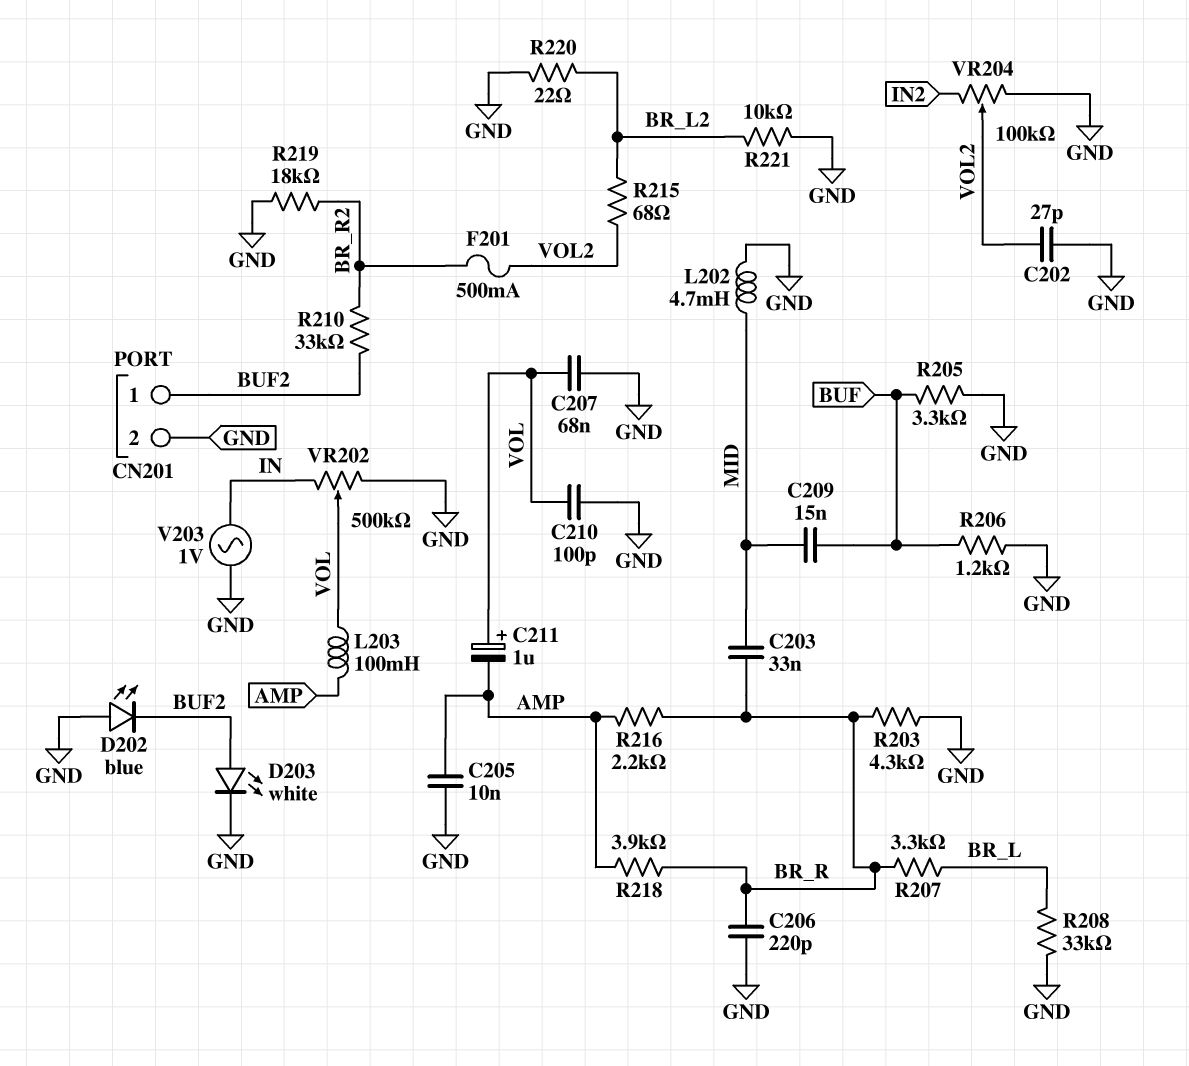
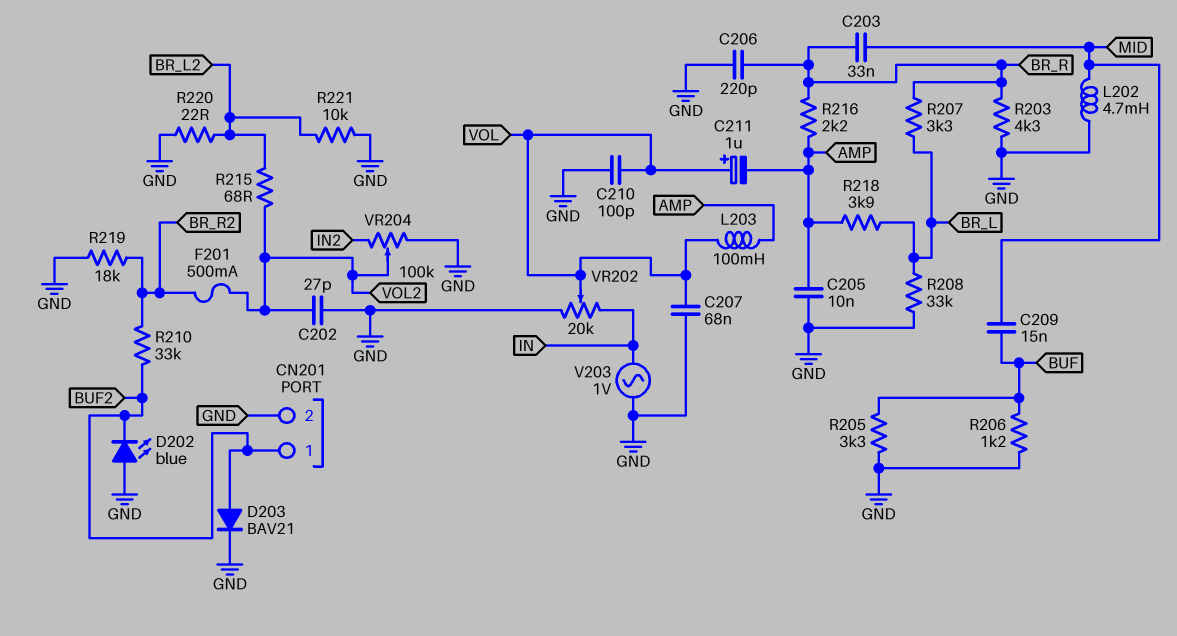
D203: LED white (A BUF2, K GND) -> diode BAV21 (A BUF2, K GND)
R218: 3.9k (AMP, BR_R) -> 3.9k (AMP, BR_L)
VR202: 500k (GND, IN, wiper VOL) -> 20k (GND, IN, wiper VOL)

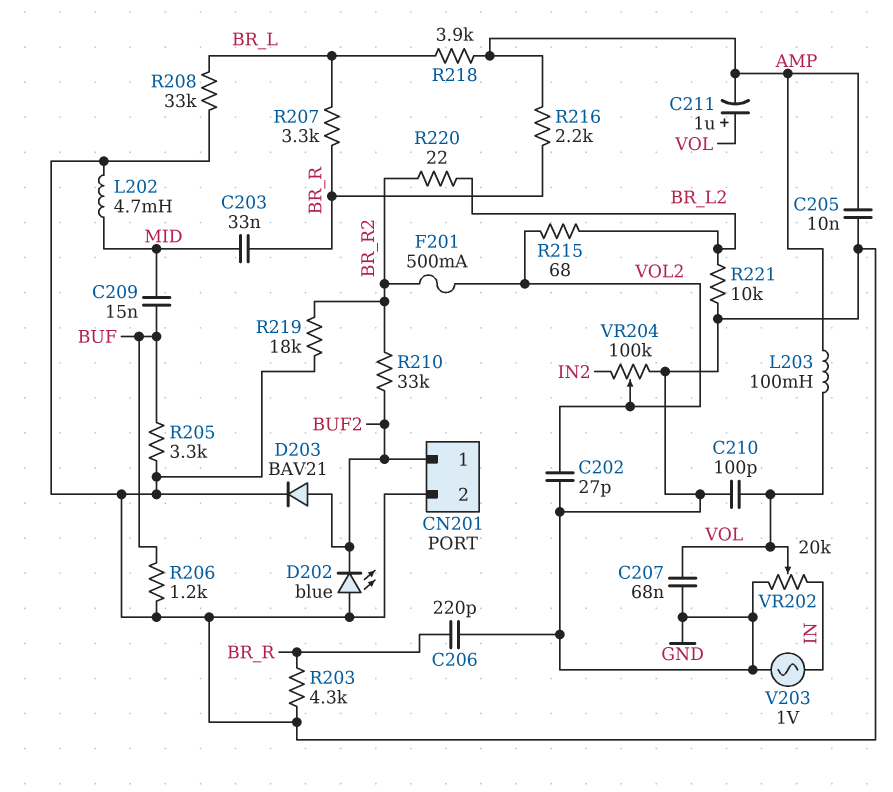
R220: 22 (BR_L2, GND) -> 22 (BR_L2, BR_R2)

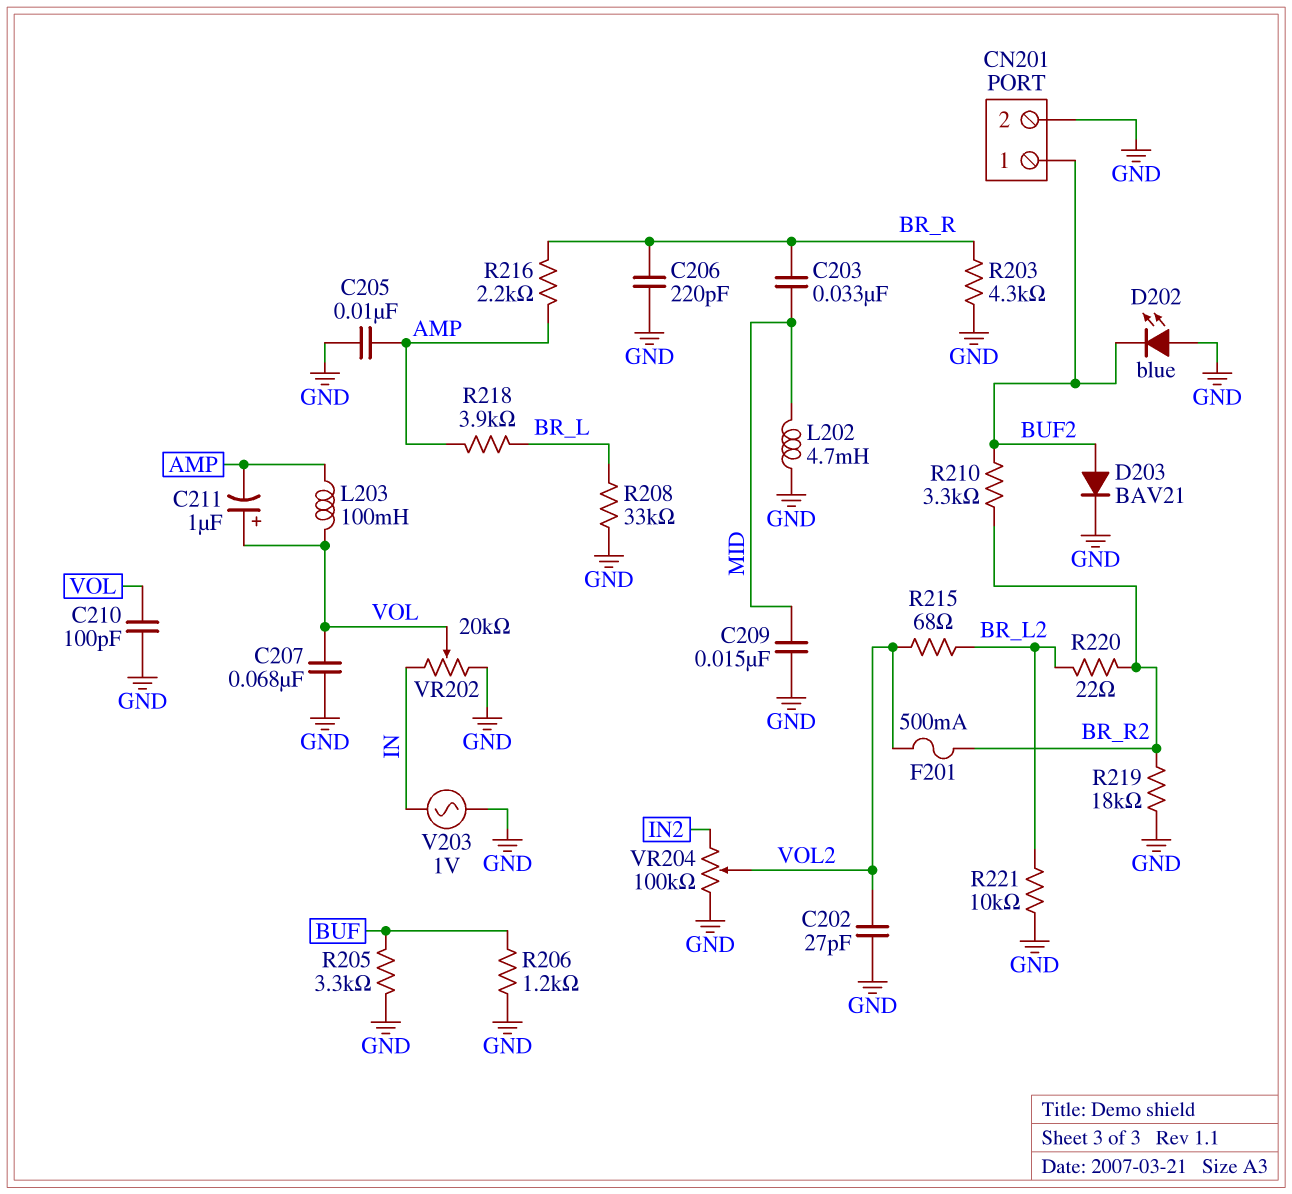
C209: 15nF (BUF, MID) -> 15nF (GND, MID)
R207: 3.3k (BR_L, BR_R) -> none
R210: 33k (BR_R2, BUF2) -> 3.3k (BR_R2, BUF2)

